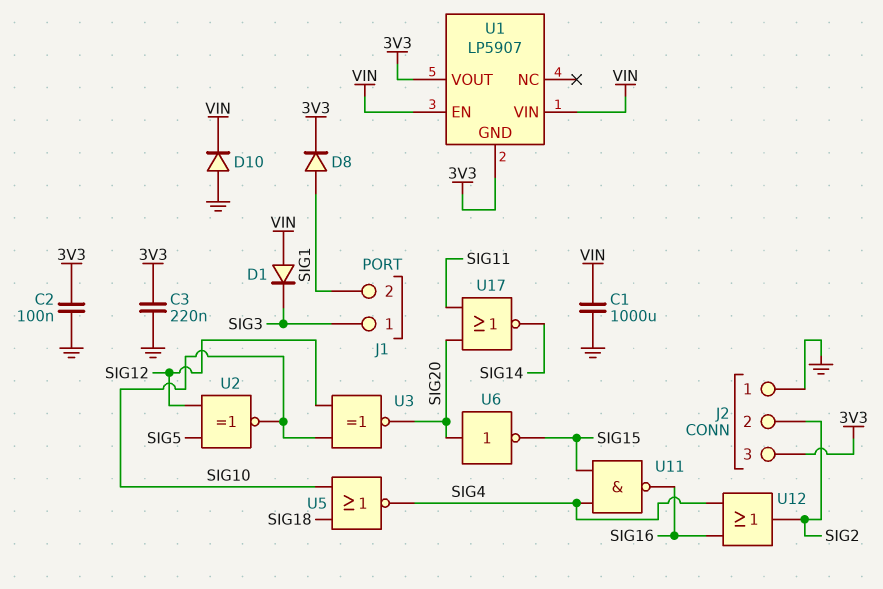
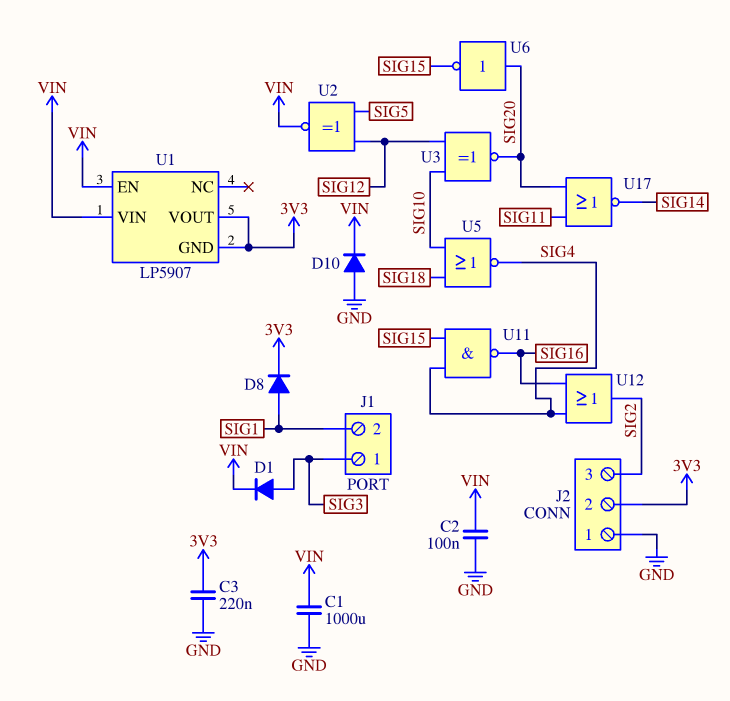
C2: 100nF (3V3, GND) -> 100nF (GND, VIN)
D1: diode (A VIN, K SIG3) -> diode (A SIG3, K VIN)
J2 pin 2: SIG2 -> 3V3
J2 pin 3: 3V3 -> SIG2
U2: XNOR (in SIG5, in SIG12, out SIG10) -> XNOR (in SIG5, in SIG12, out VIN)

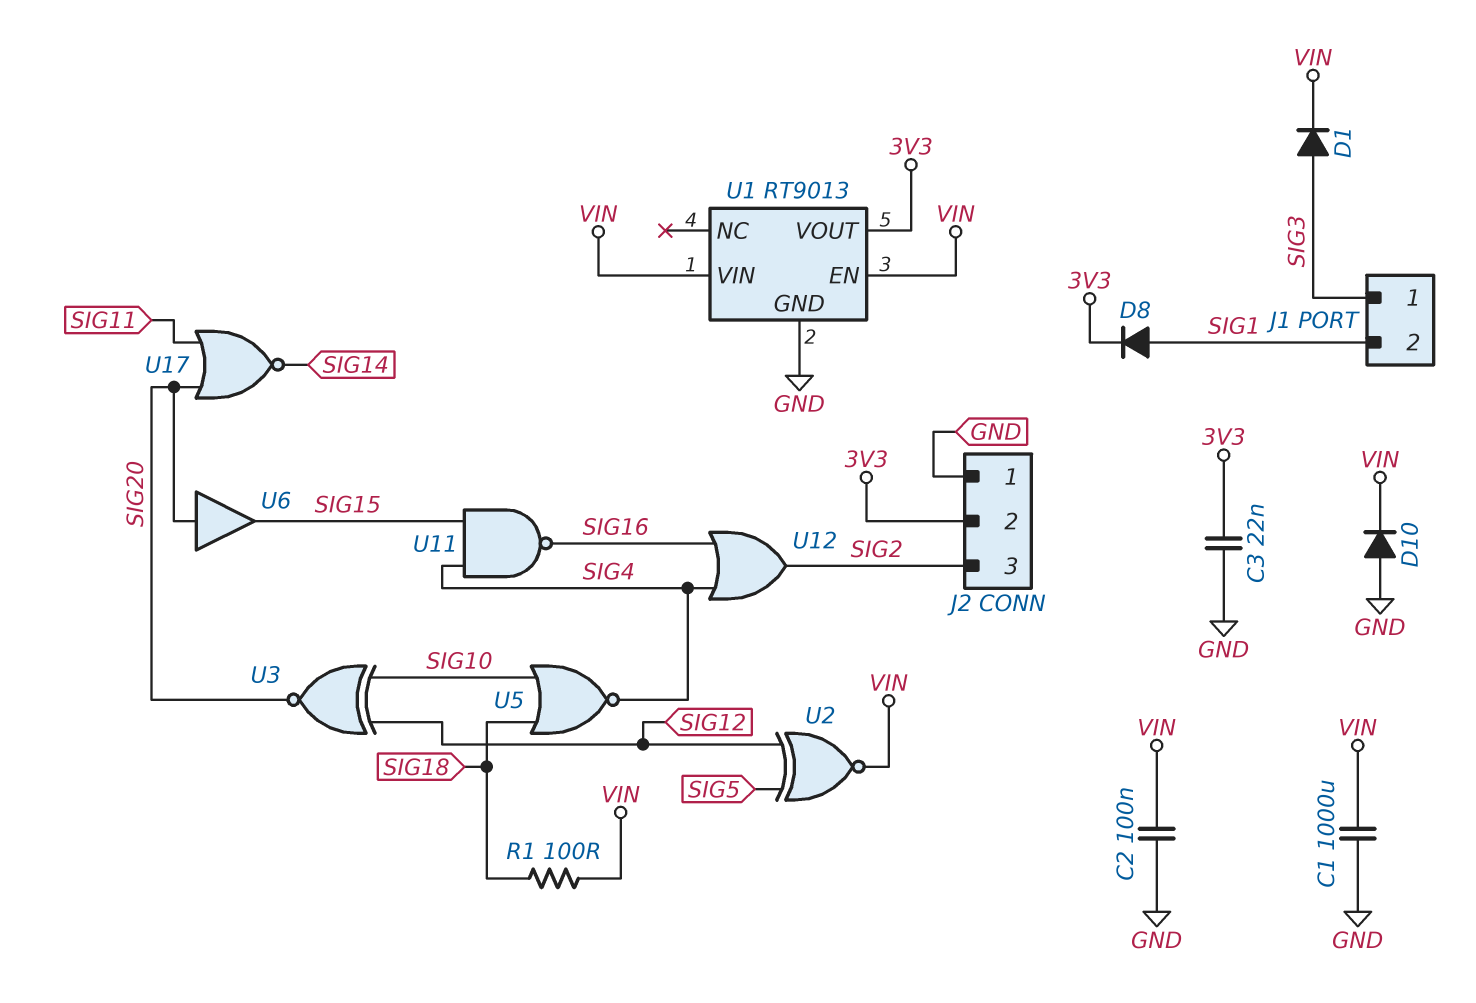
C3: 220nF (3V3, GND) -> 22nF (3V3, GND)
R1: none -> 100 (SIG18, VIN)
U1: LP5907 -> RT9013
U1 pin GND: 3V3 -> GND
U6: NOT (in SIG20, out SIG15) -> buffer (in SIG20, out SIG15)

